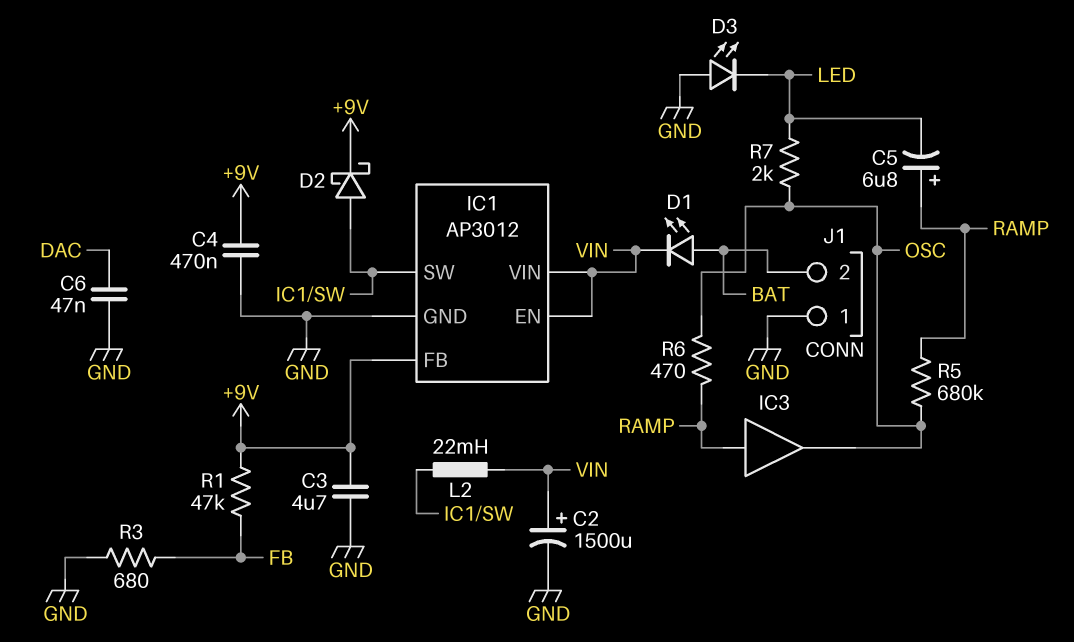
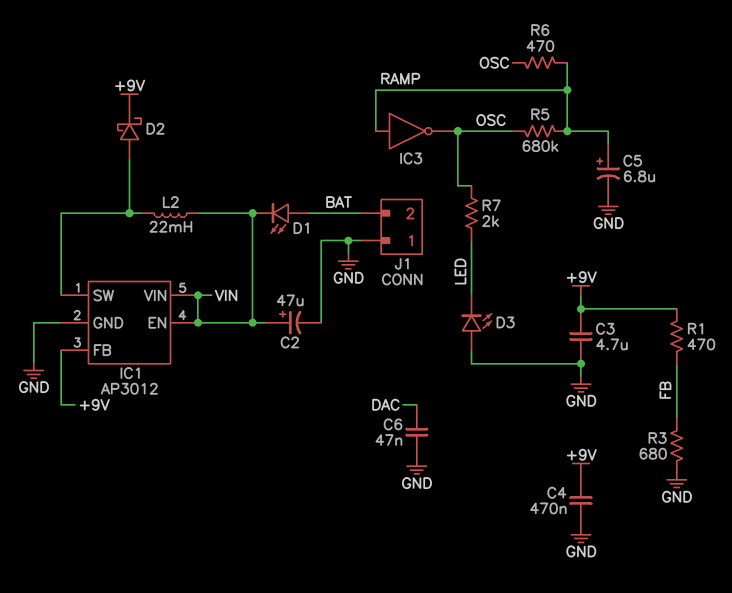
C2: 1500uF (plus VIN, minus GND) -> 47uF (plus VIN, minus GND)
C5: 6.8uF (plus RAMP, minus LED) -> 6.8uF (plus RAMP, minus GND)
IC3: buffer (in RAMP, out OSC) -> NOT (in RAMP, out OSC)
R1: 47k (+9V, FB) -> 470 (+9V, FB)

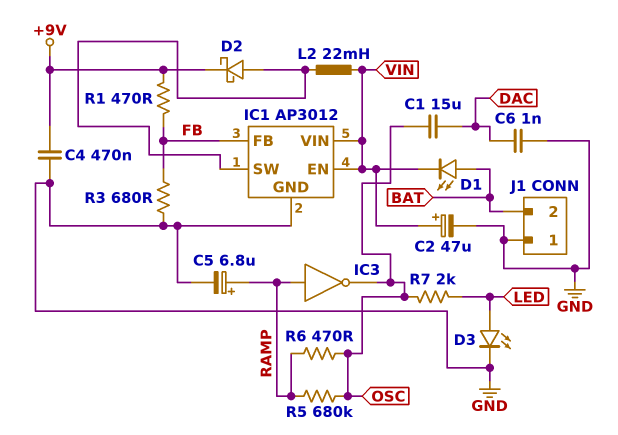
C1: none -> 15uF (DAC, OSC)
C3: 4.7uF (+9V, GND) -> none
C6: 47nF (DAC, GND) -> 1nF (DAC, GND)
D3: LED (A GND, K LED) -> LED (A LED, K GND)
IC1 pin FB: +9V -> FB

